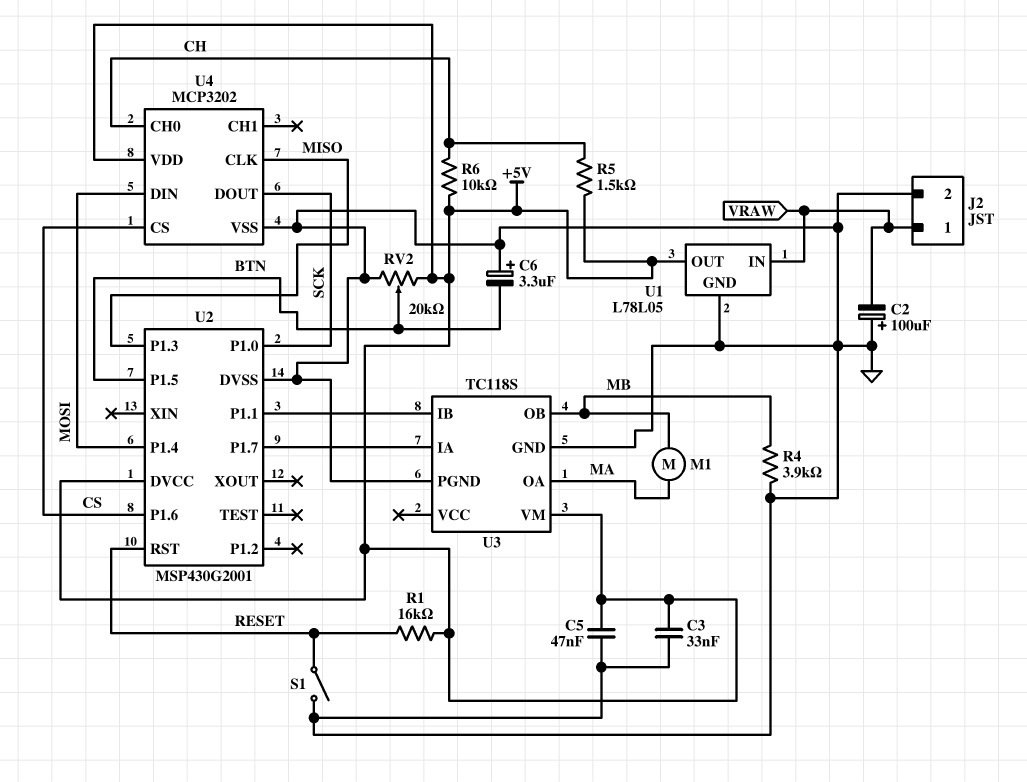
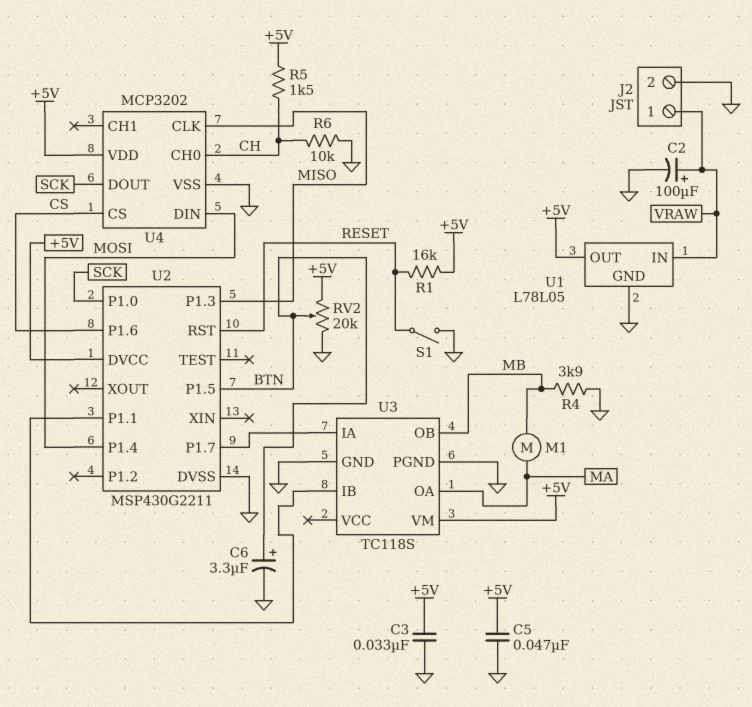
C2: 100uF (plus GND, minus VRAW) -> 100uF (plus VRAW, minus GND)
C6: 3.3uF (plus GND, minus BTN) -> 3.3uF (plus BTN, minus GND)
R6: 10k (+5V, CH) -> 10k (CH, GND)
U2: MSP430G2001 -> MSP430G2211

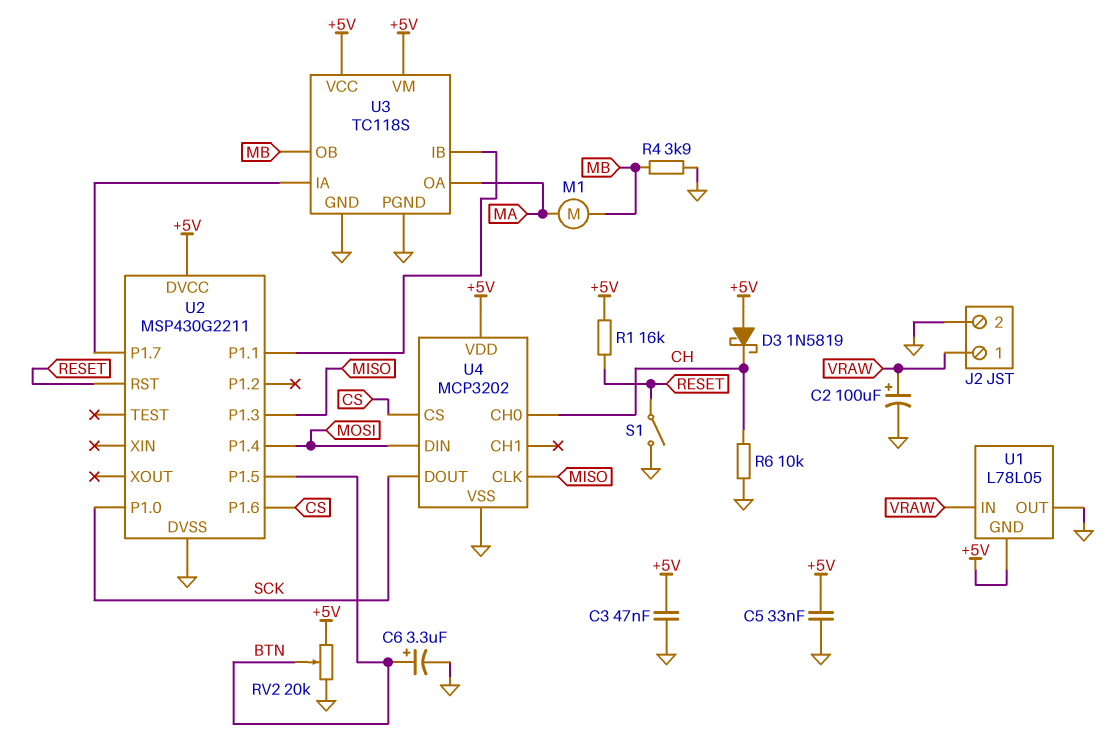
C3: 33nF (+5V, GND) -> 47nF (+5V, GND)
C5: 47nF (+5V, GND) -> 33nF (+5V, GND)
D3: none -> schottky 1N5819 (A +5V, K CH)
R5: 1.5k (+5V, CH) -> none
U1 pin GND: GND -> +5V
U1 pin OUT: +5V -> GND
U3 pin VCC: none -> +5V

